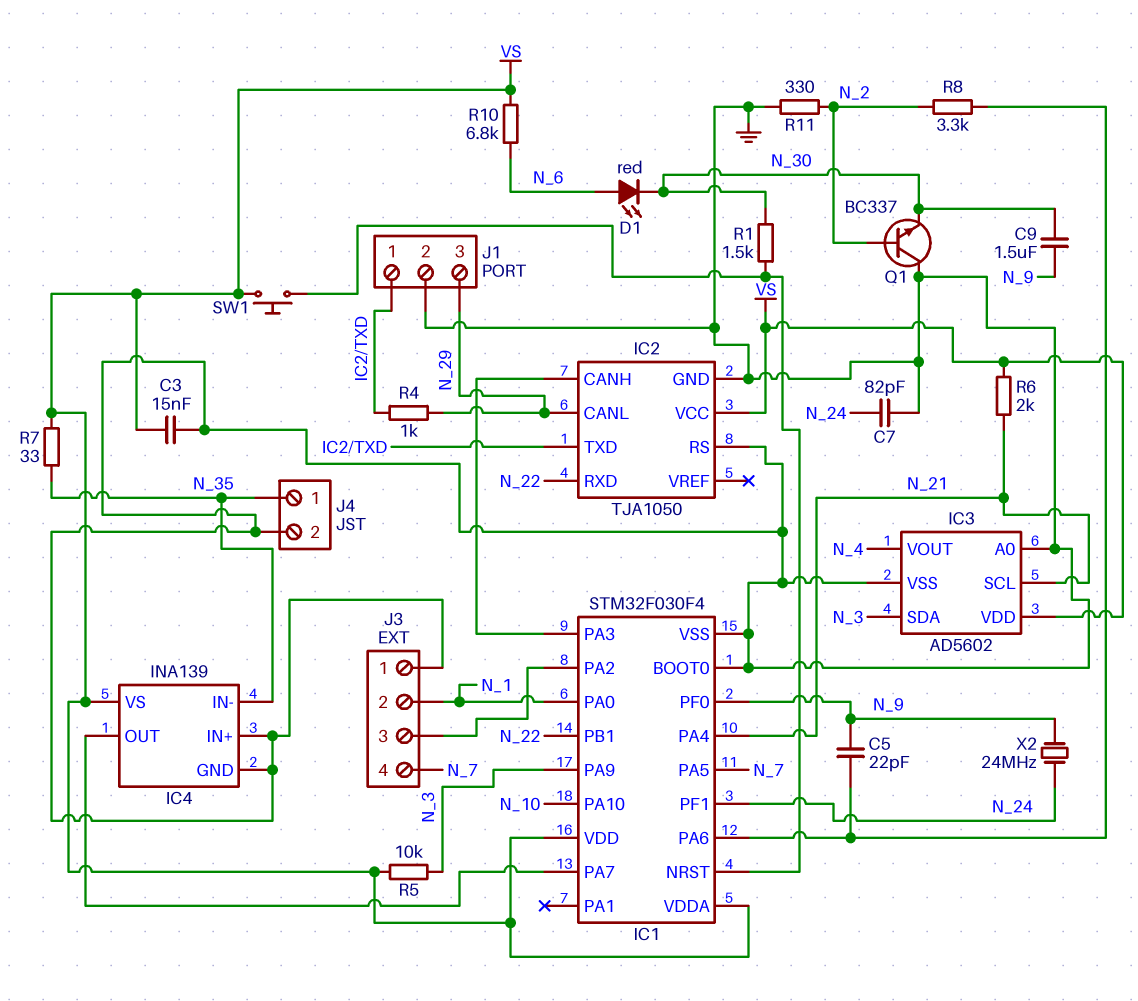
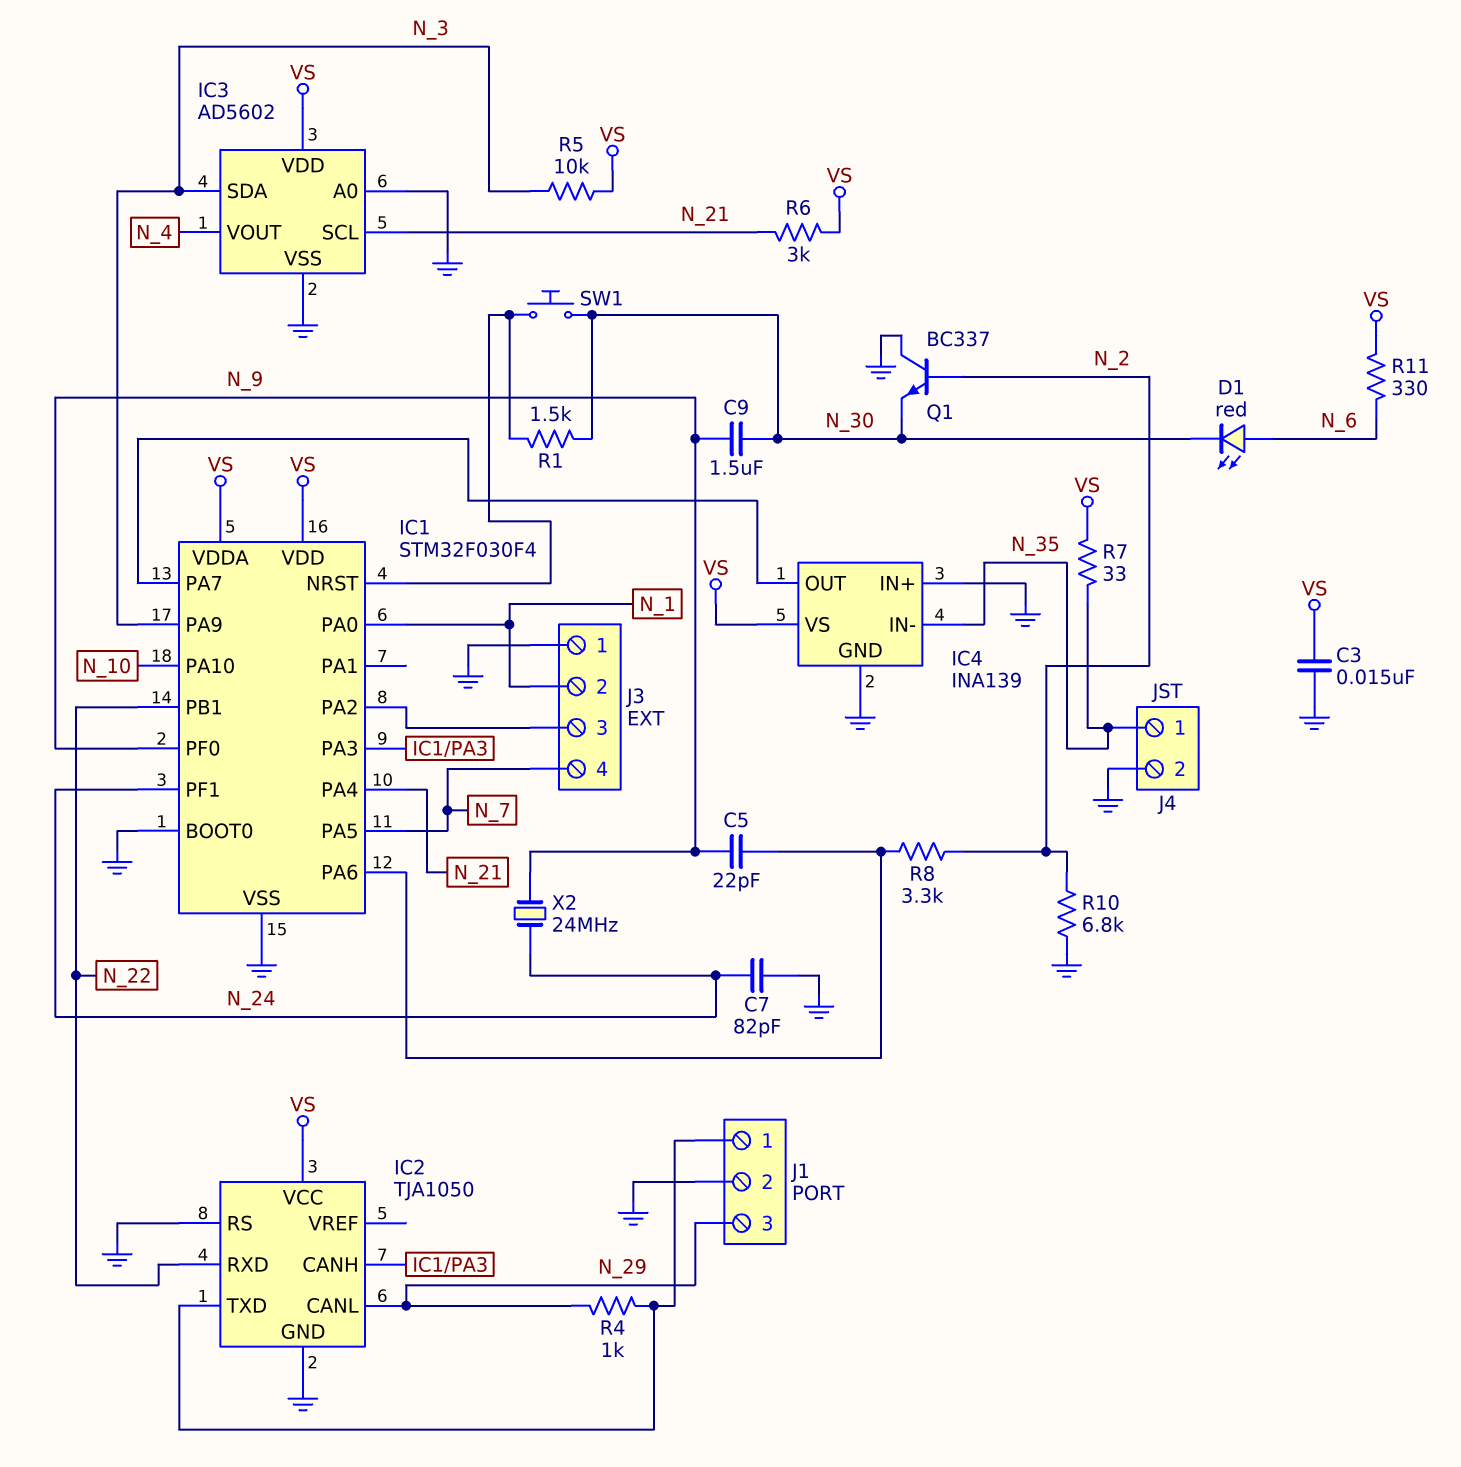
R6: 2k (N_21, VS) -> 3k (N_21, VS)
R10: 6.8k (N_6, VS) -> 6.8k (GND, N_2)
R11: 330 (GND, N_2) -> 330 (N_6, VS)
SW1: button (IC1/NRST, VS) -> button (IC1/NRST, N_30)

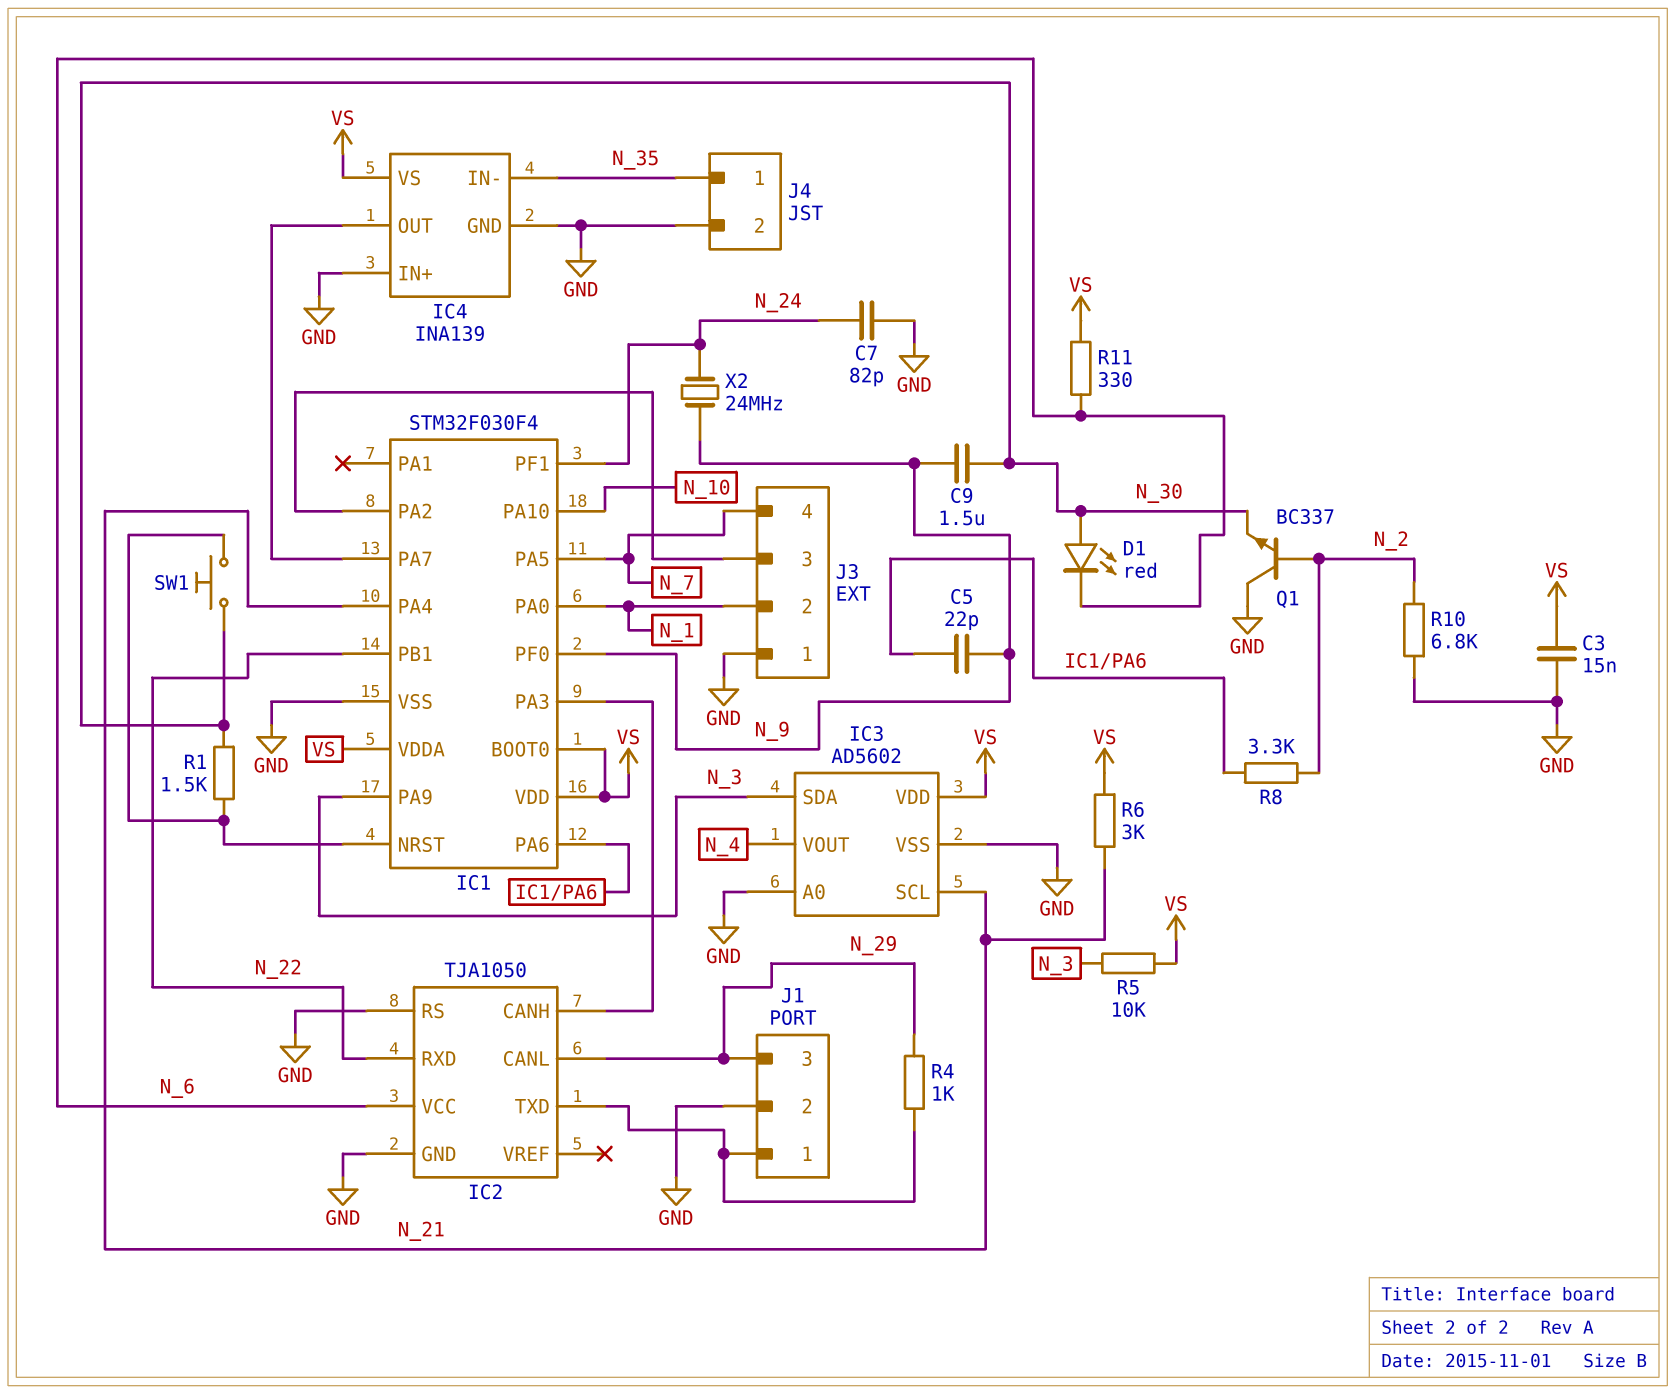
D1: LED red (A N_6, K N_30) -> LED red (A N_30, K N_6)
IC1 pin BOOT0: GND -> VS
IC2 pin VCC: VS -> N_6
R7: 33 (N_35, VS) -> none

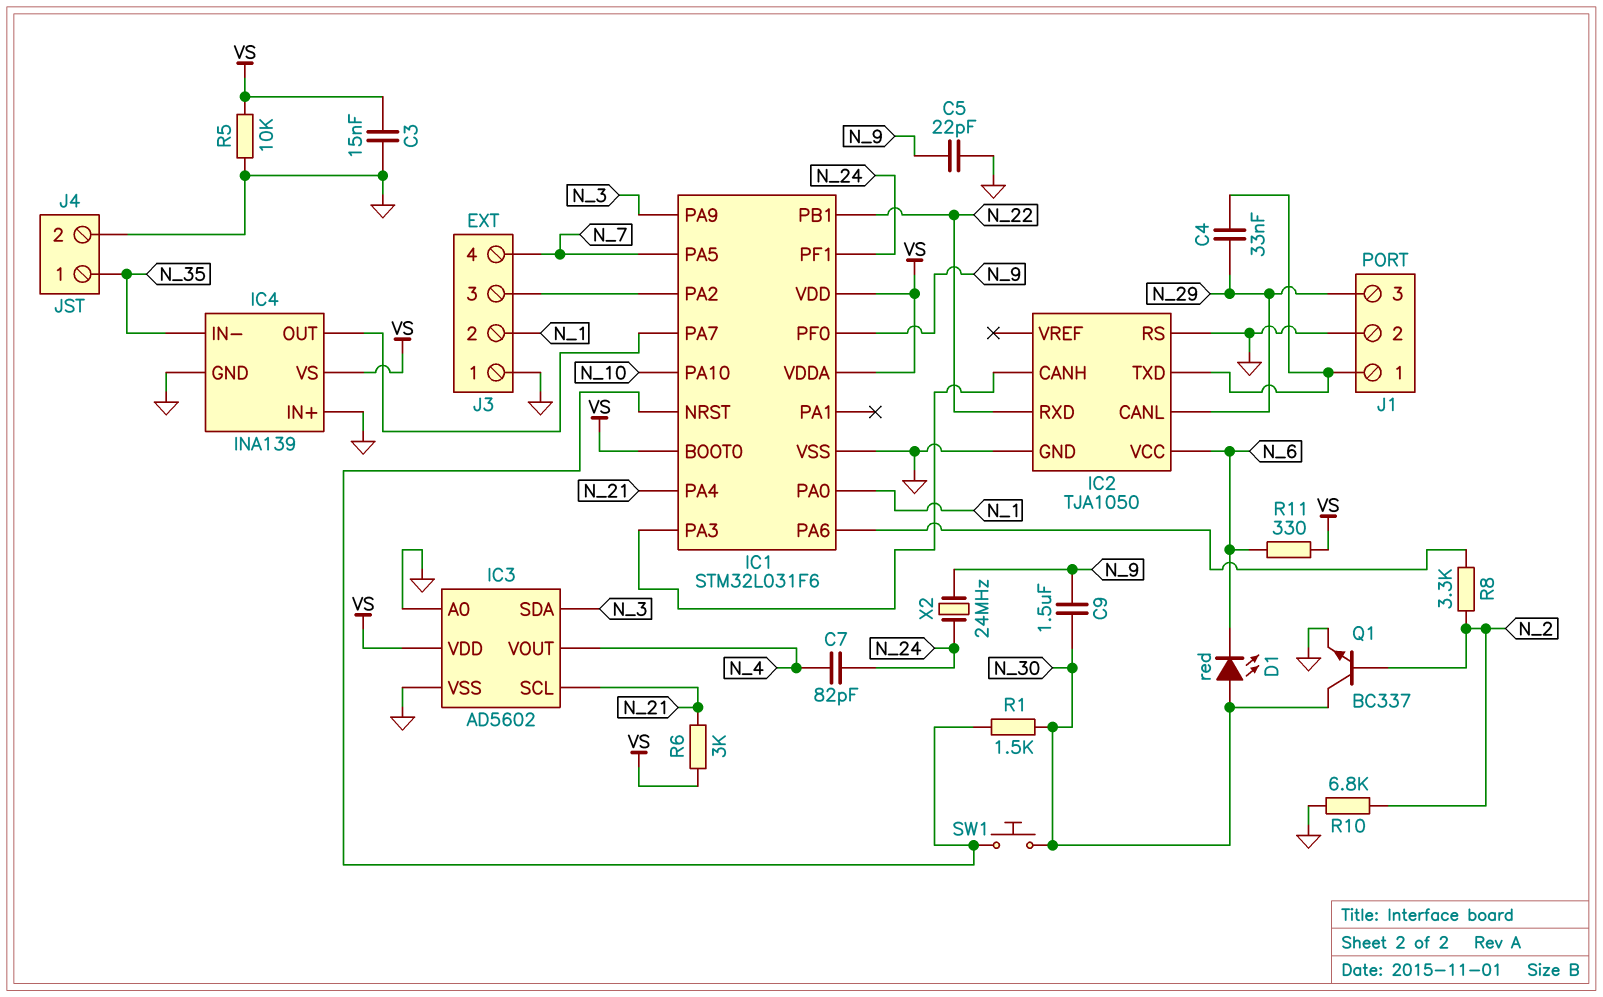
C4: none -> 33nF (IC2/TXD, N_29)
C5: 22pF (IC1/PA6, N_9) -> 22pF (GND, N_9)
C7: 82pF (GND, N_24) -> 82pF (N_4, N_24)
IC1: STM32F030F4 -> STM32L031F6
Q1: NPN BC337 (B N_2, C GND, E N_30) -> NPN BC337 (B N_2, C N_30, E GND)
R4: 1k (IC2/TXD, N_29) -> none
R5: 10k (N_3, VS) -> 10k (GND, VS)

